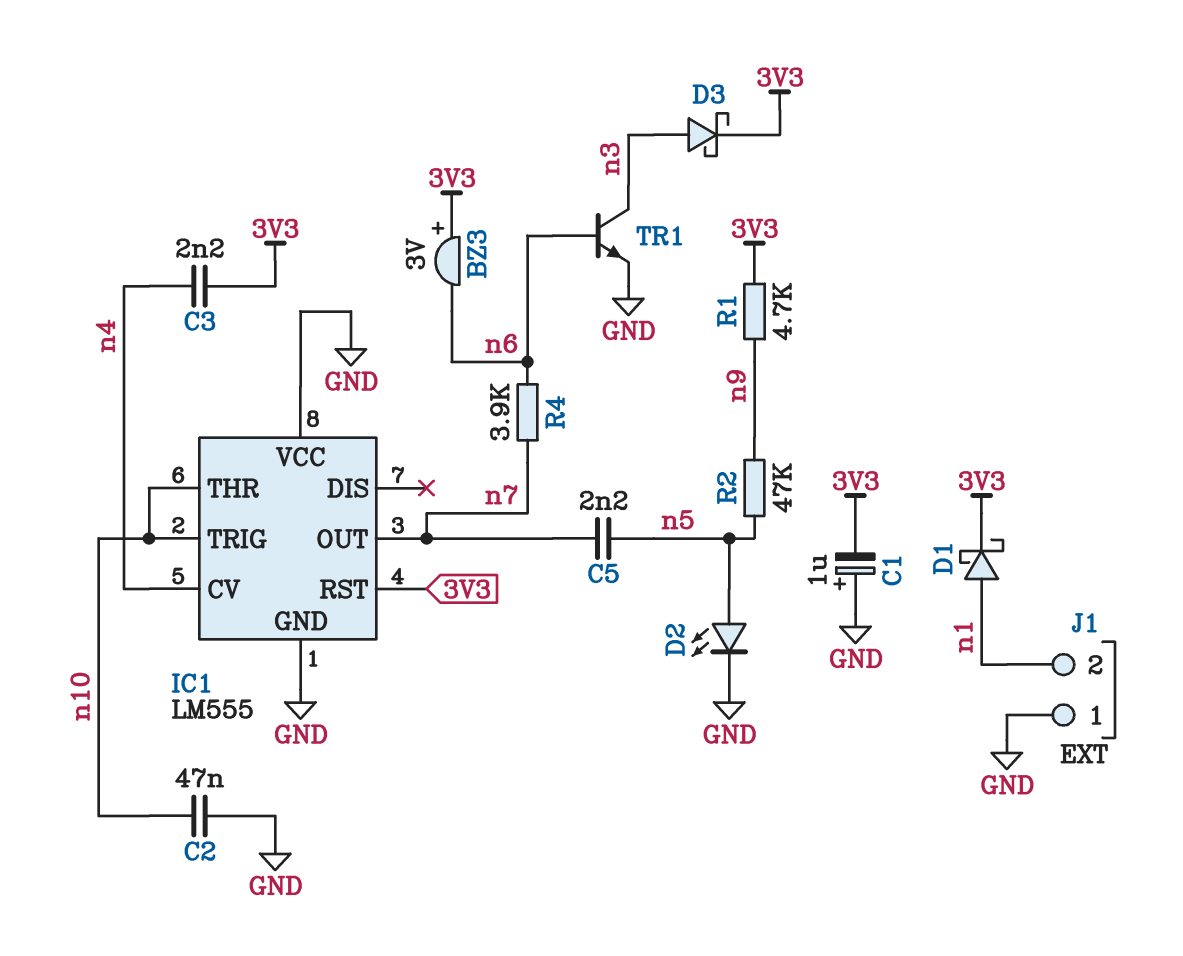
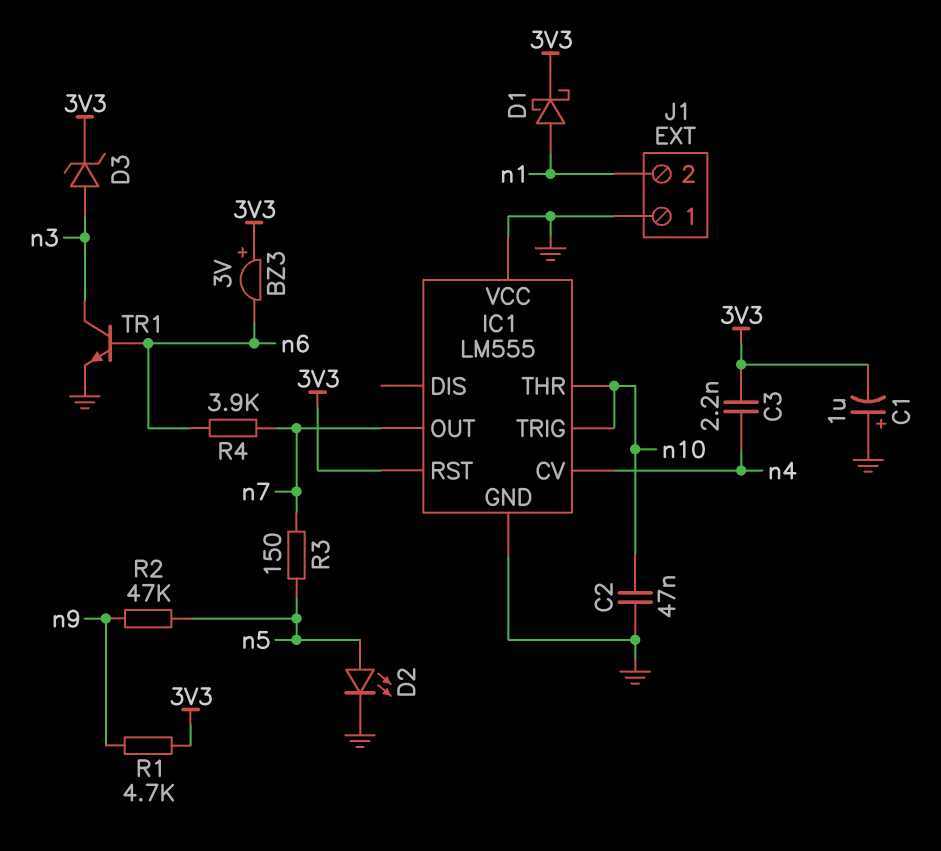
C5: 2.2nF (n5, n7) -> none
D3: schottky (A n3, K 3V3) -> zener (A n3, K 3V3)
R3: none -> 150 (n5, n7)

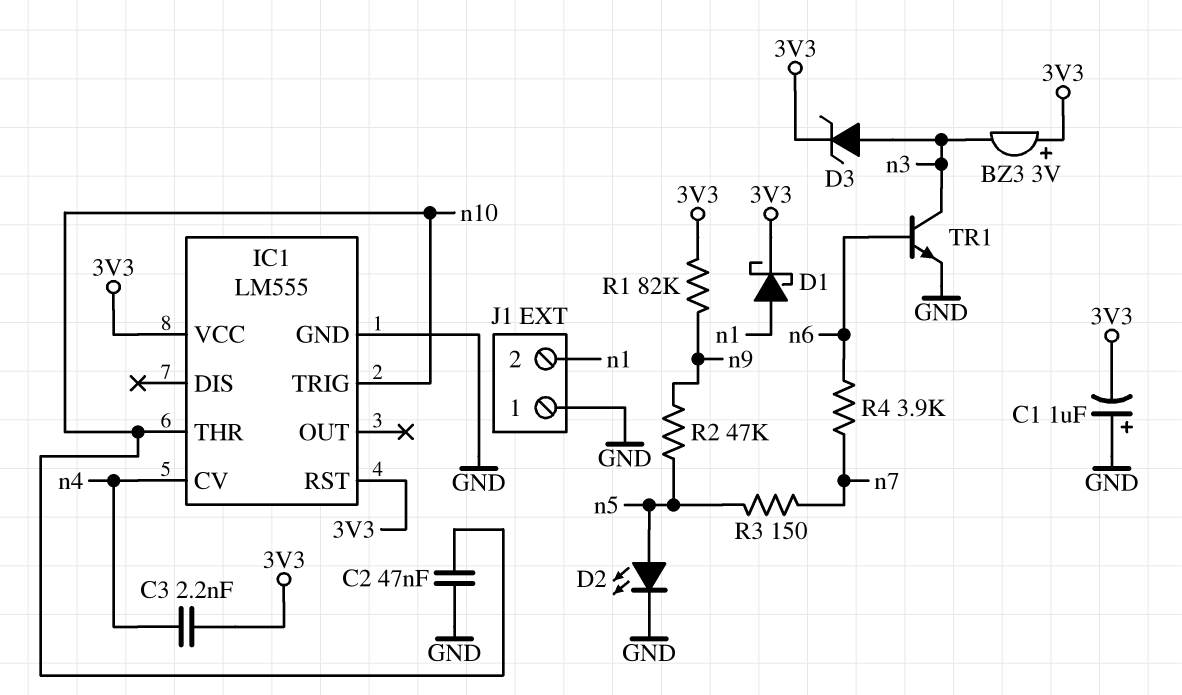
BZ3: buzzer 3V (plus 3V3, minus n6) -> buzzer 3V (plus 3V3, minus n3)
IC1 pin OUT: n7 -> none
IC1 pin VCC: GND -> 3V3
R1: 4.7k (3V3, n9) -> 82k (3V3, n9)

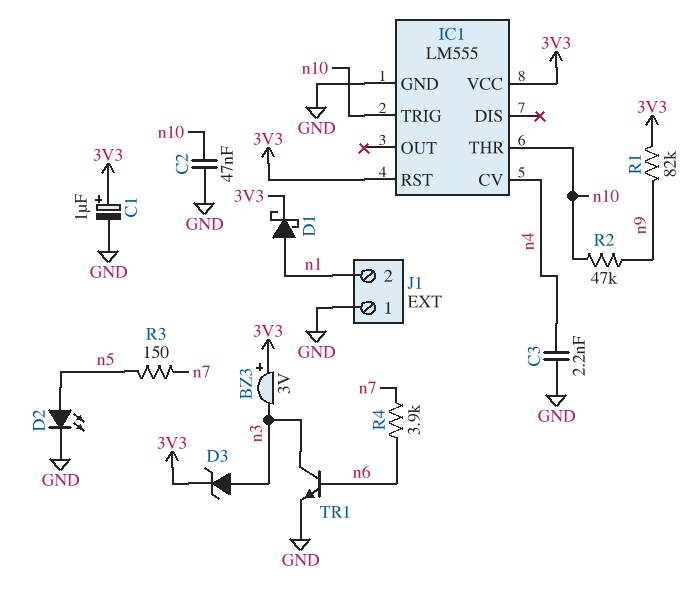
C1: 1uF (plus GND, minus 3V3) -> 1uF (plus 3V3, minus GND)
C3: 2.2nF (3V3, n4) -> 2.2nF (GND, n4)
R2: 47k (n5, n9) -> 47k (n9, n10)

